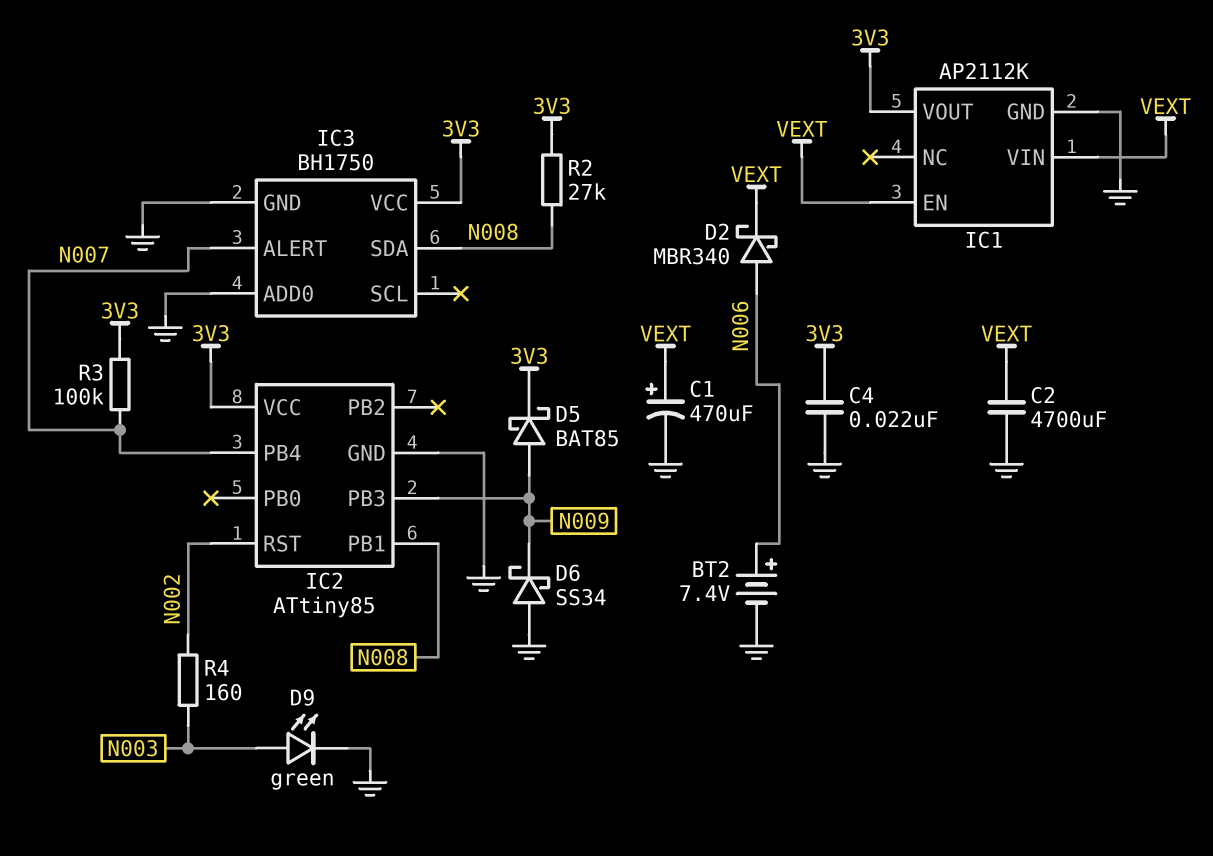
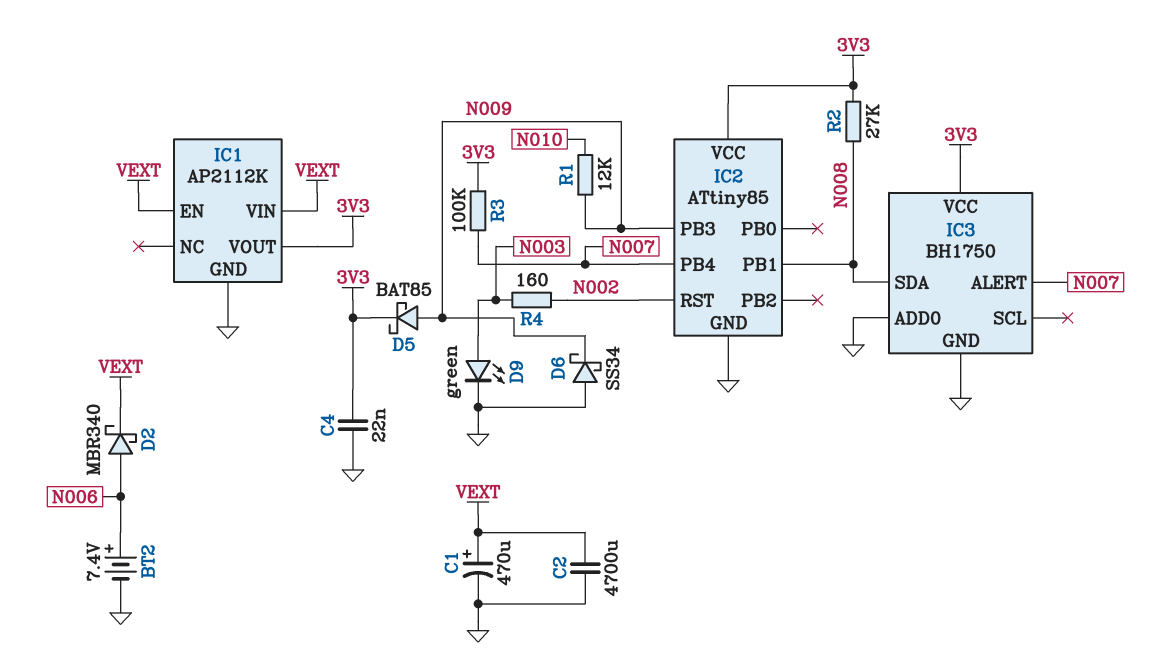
R1: none -> 12k (N009, N010)

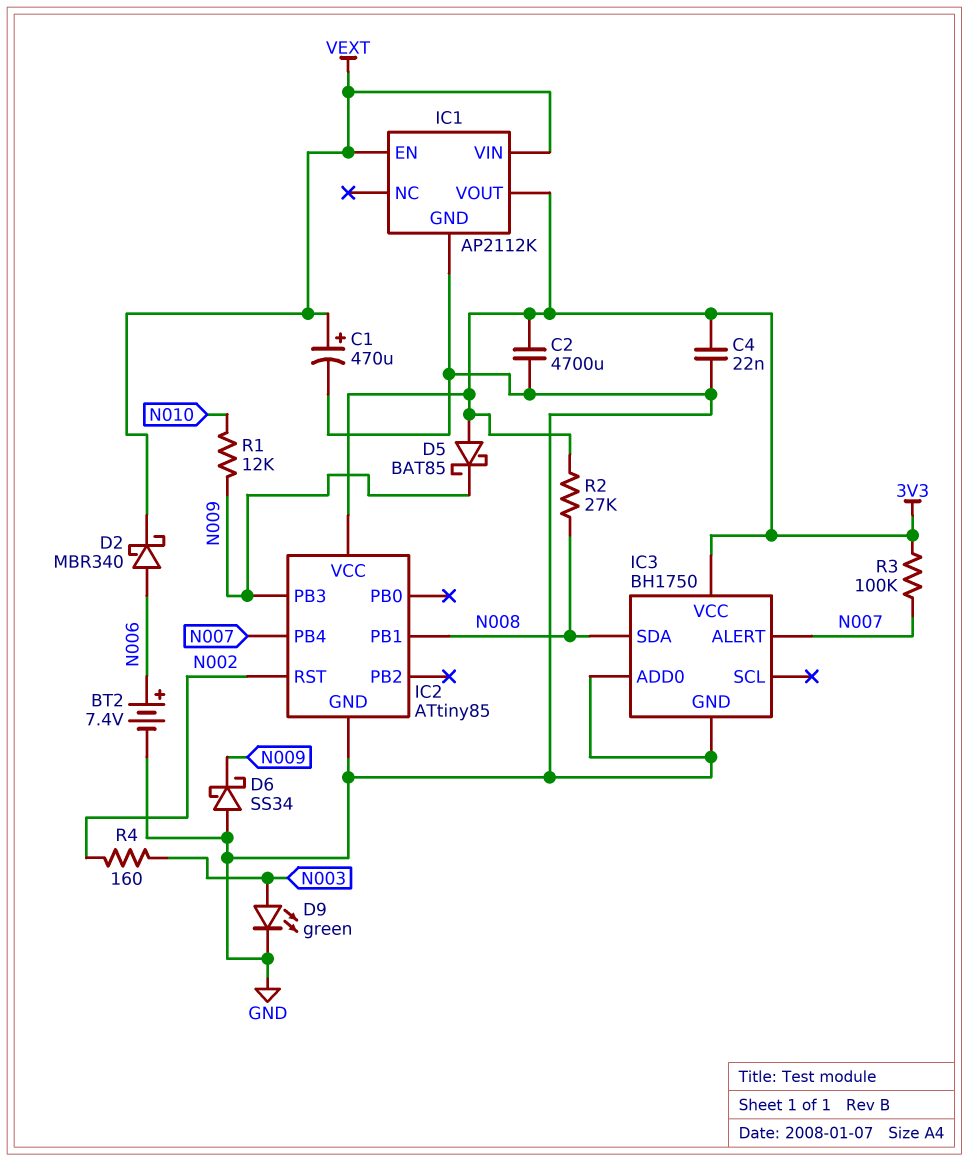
C2: 4700uF (GND, VEXT) -> 4700uF (3V3, GND)
D5: schottky BAT85 (A N009, K 3V3) -> schottky BAT85 (A 3V3, K N009)

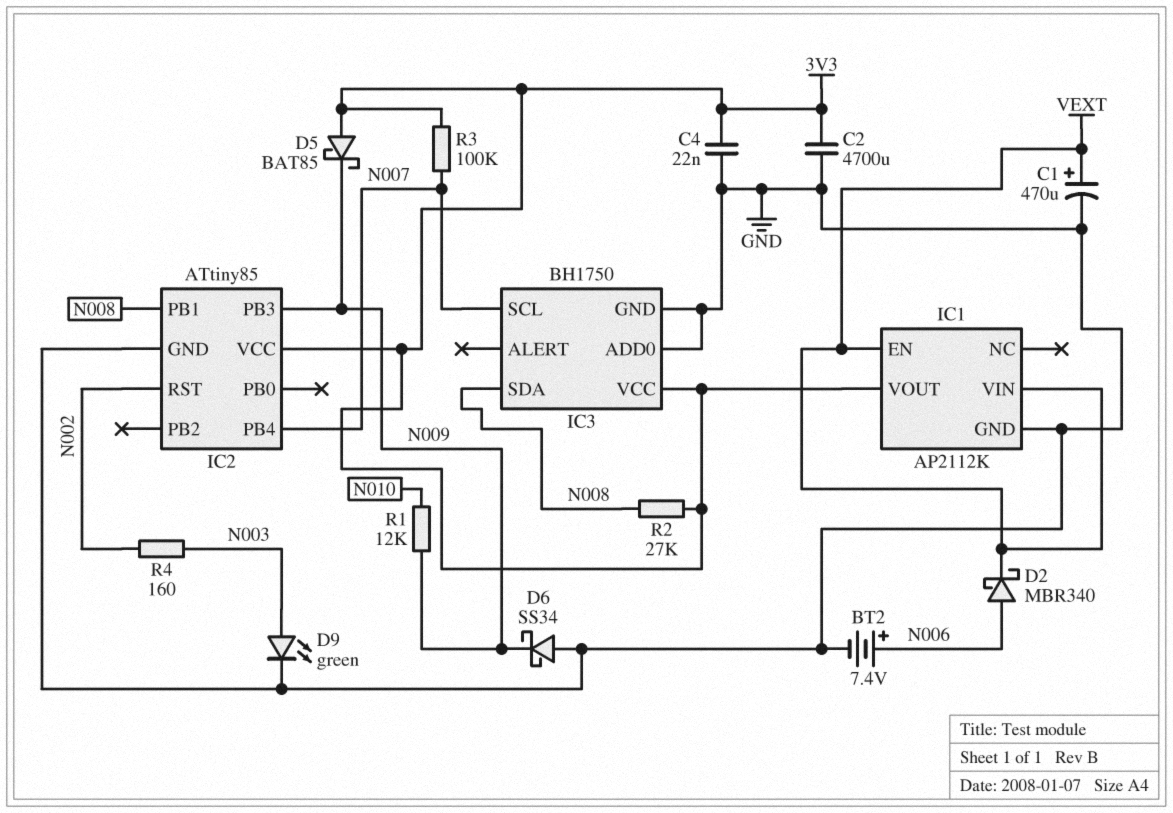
IC3 pin ALERT: N007 -> none
IC3 pin SCL: none -> N007

